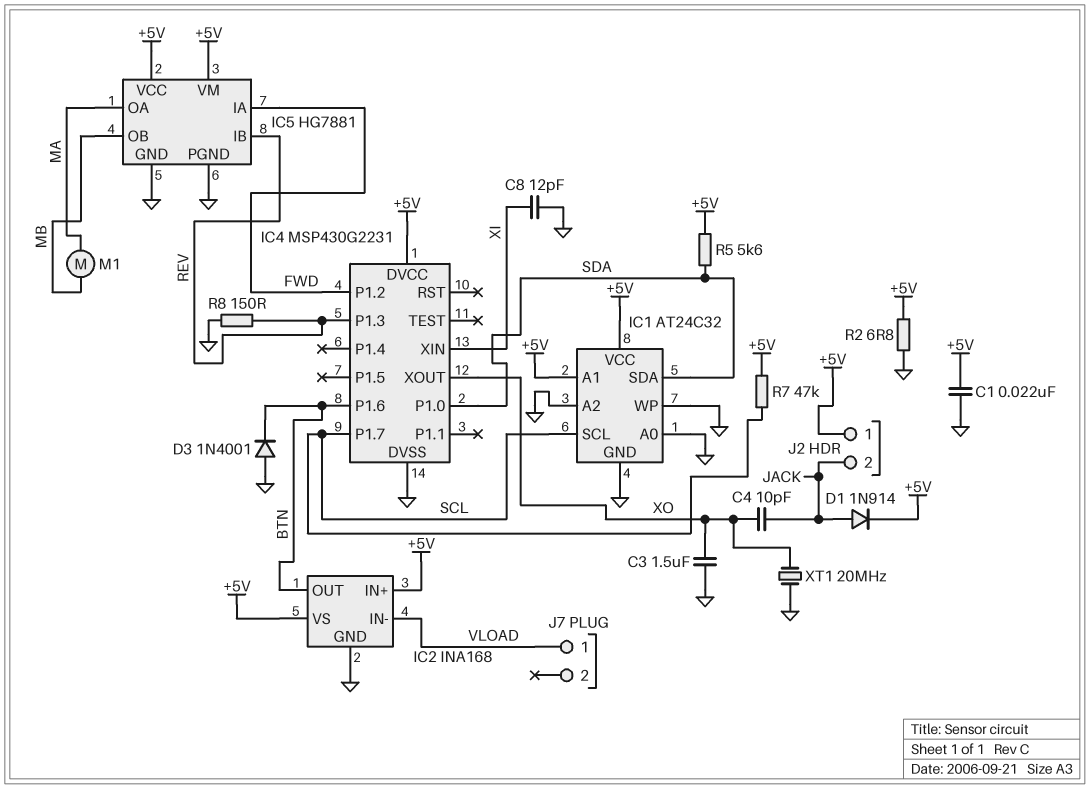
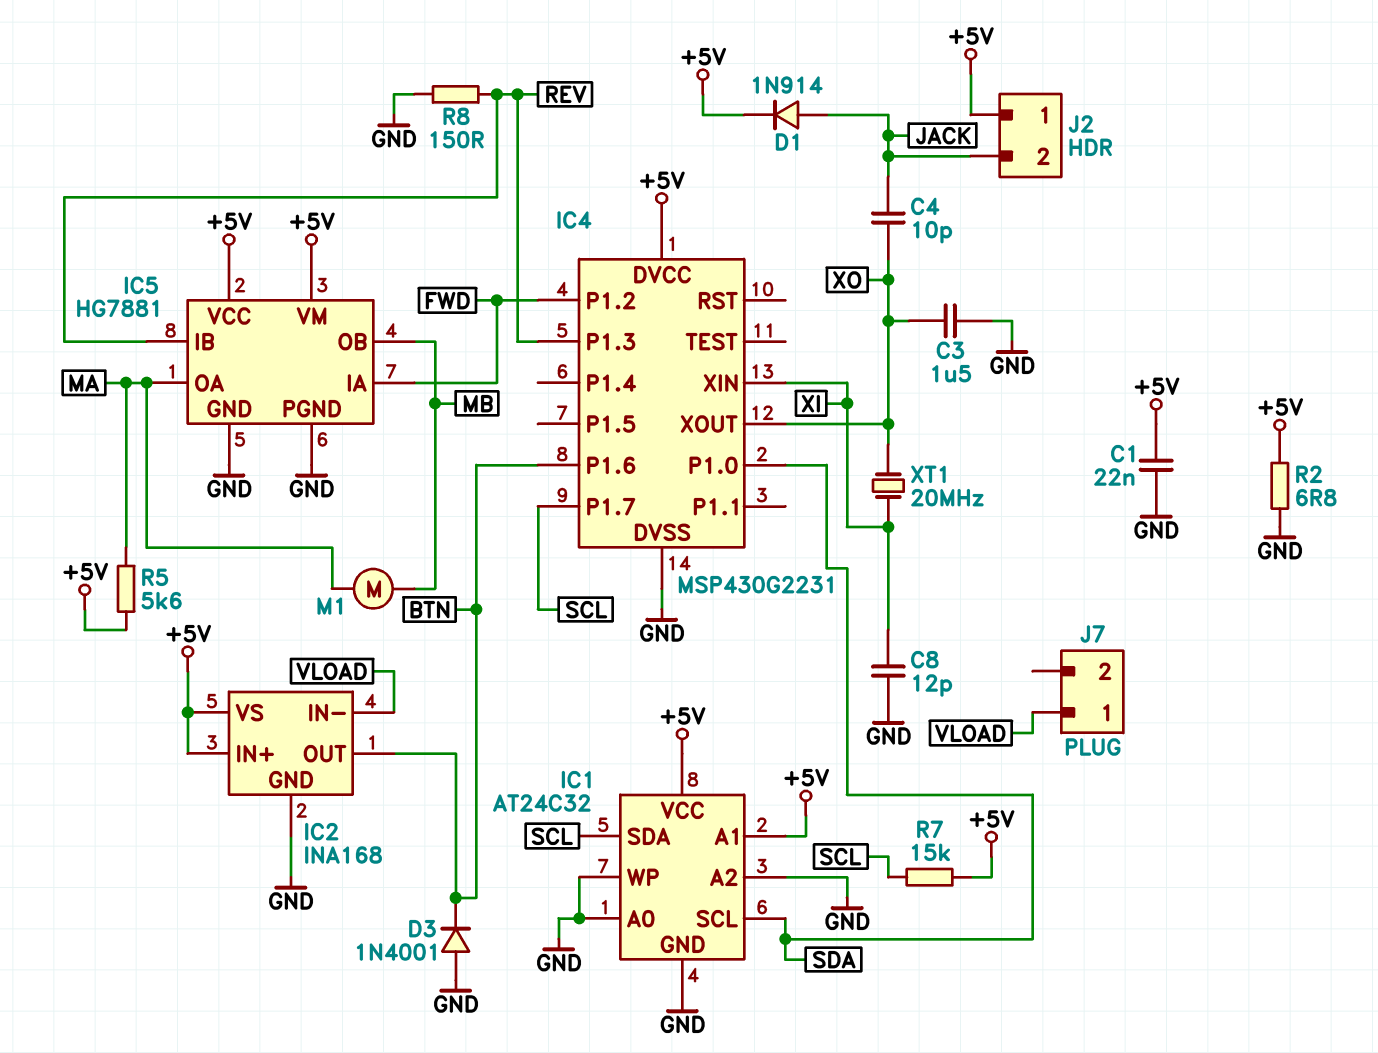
IC1 pin SCL: SCL -> SDA
IC1 pin SDA: SDA -> SCL
R5: 5.6k (+5V, SDA) -> 5.6k (+5V, MA)
R7: 47k (+5V, SCL) -> 15k (+5V, SCL)
XT1: 20MHz (GND, XO) -> 20MHz (XI, XO)

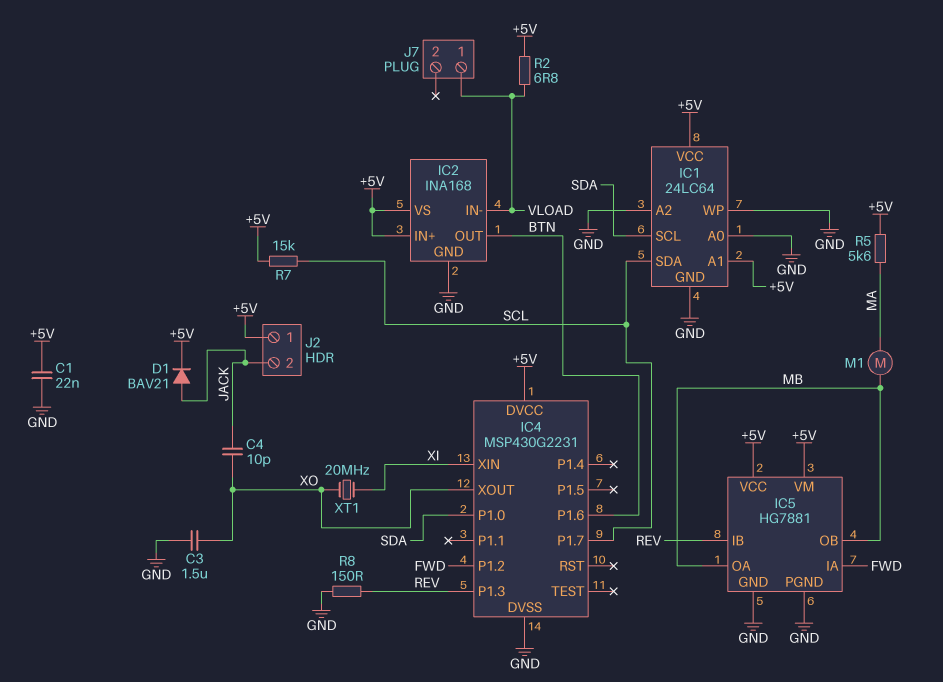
C8: 12pF (GND, XI) -> none
D1: diode 1N914 (A JACK, K +5V) -> diode BAV21 (A JACK, K +5V)
D3: diode 1N4001 (A GND, K BTN) -> none
IC1: AT24C32 -> 24LC64
IC5 pin OA: MA -> MB
R2: 6.8 (+5V, GND) -> 6.8 (+5V, VLOAD)

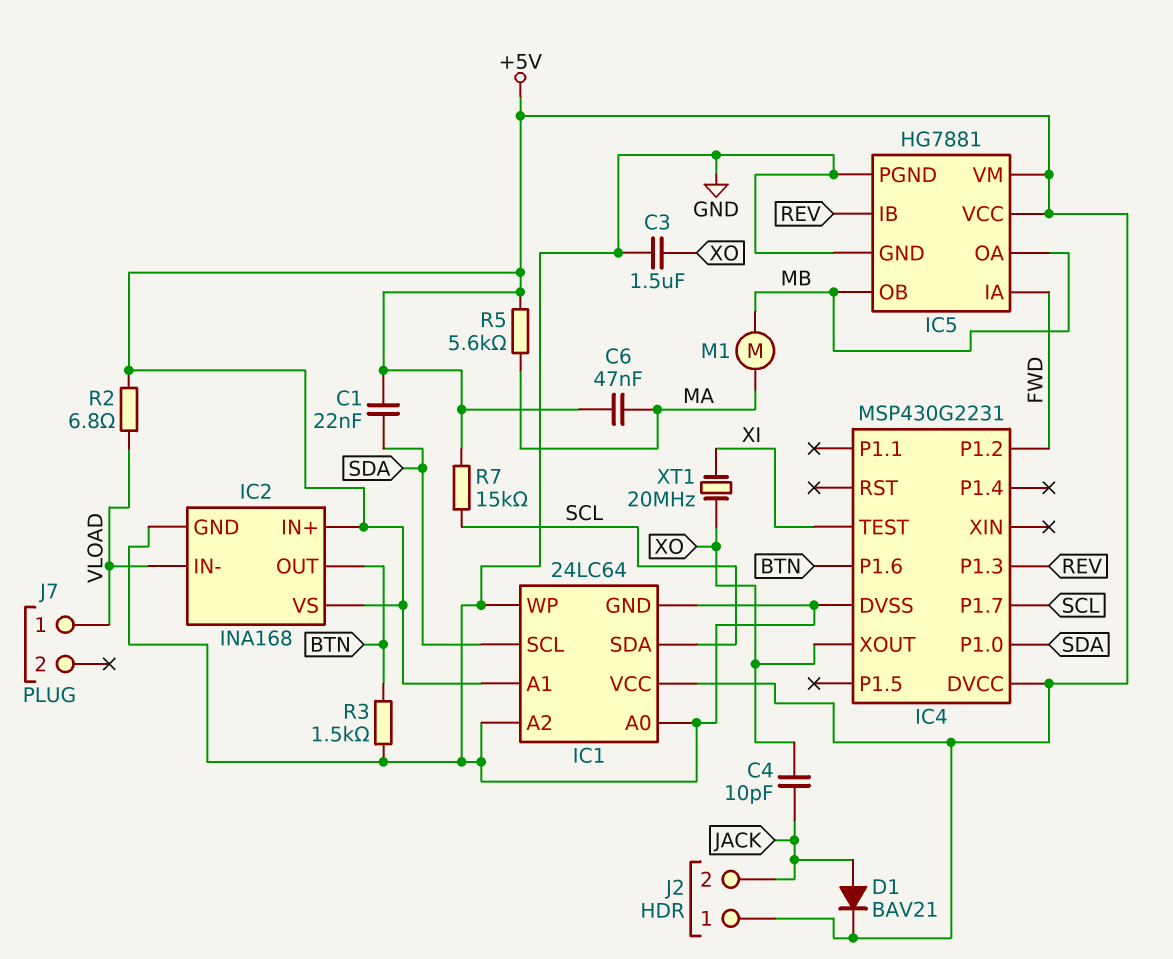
C1: 22nF (+5V, GND) -> 22nF (+5V, SDA)
C6: none -> 47nF (+5V, MA)
IC4 pin TEST: none -> XI
IC4 pin XIN: XI -> none
R3: none -> 1.5k (BTN, GND)
R8: 150 (GND, REV) -> none

